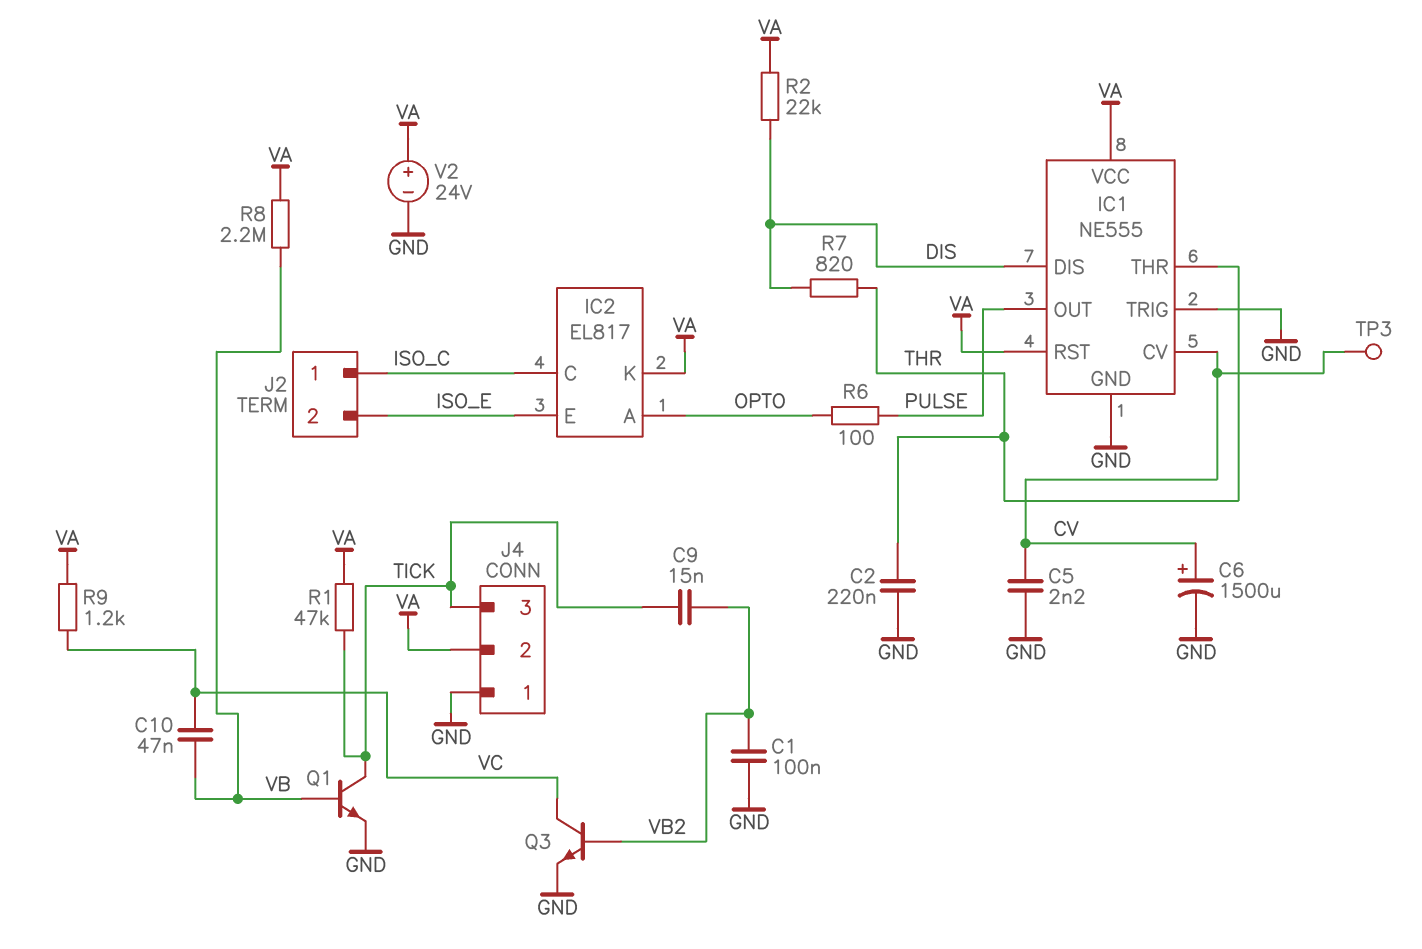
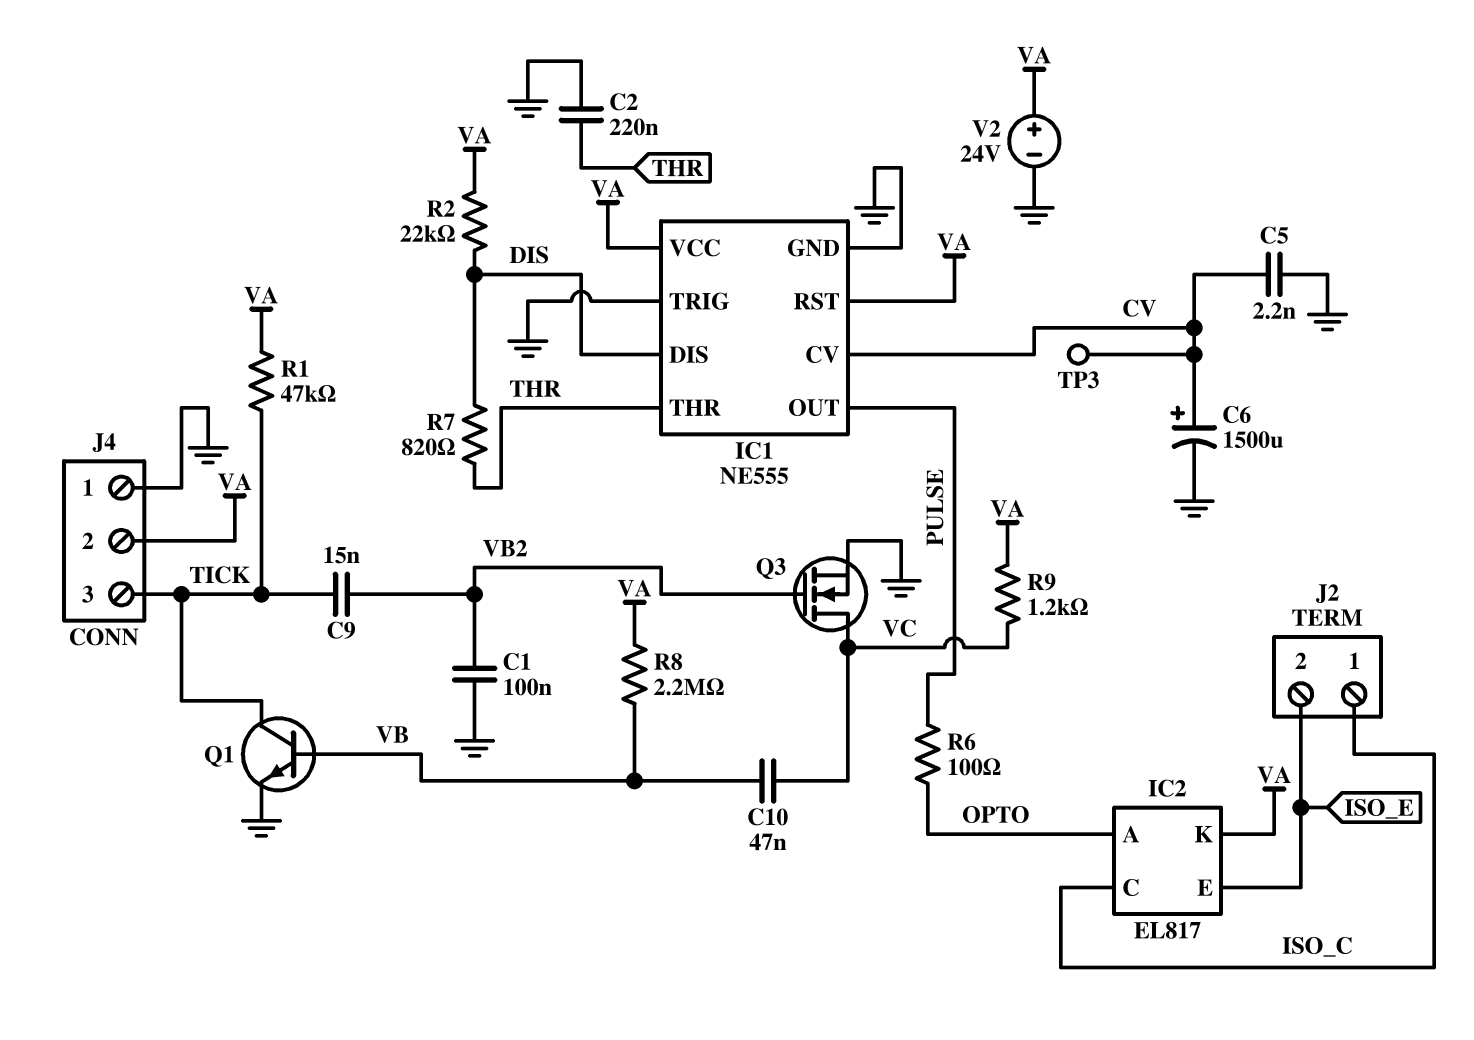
Q3: NPN (B VB2, C VC, E GND) -> NMOS (G VB2, D VC, S GND)

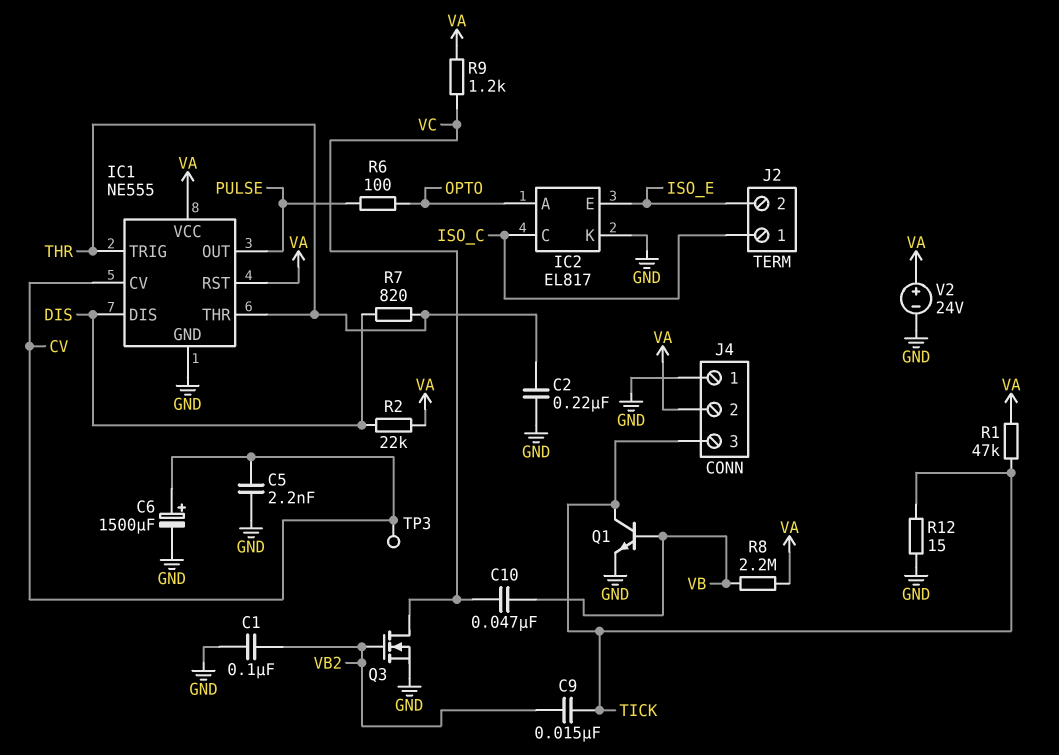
IC1 pin TRIG: GND -> THR
IC2 pin K: VA -> GND
R12: none -> 15 (GND, TICK)

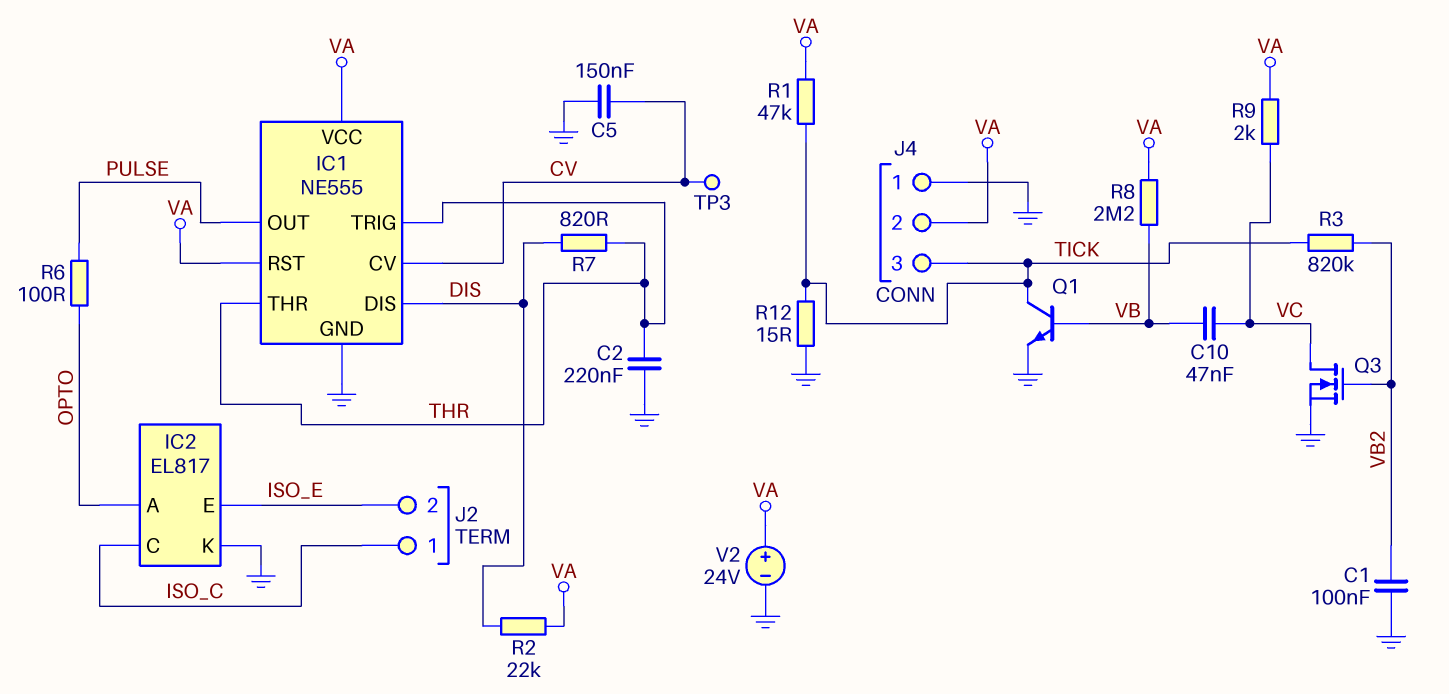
C5: 2.2nF (CV, GND) -> 150nF (CV, GND)
C6: 1500uF (plus CV, minus GND) -> none
C9: 15nF (TICK, VB2) -> none
R3: none -> 820k (TICK, VB2)
R9: 1.2k (VA, VC) -> 2k (VA, VC)

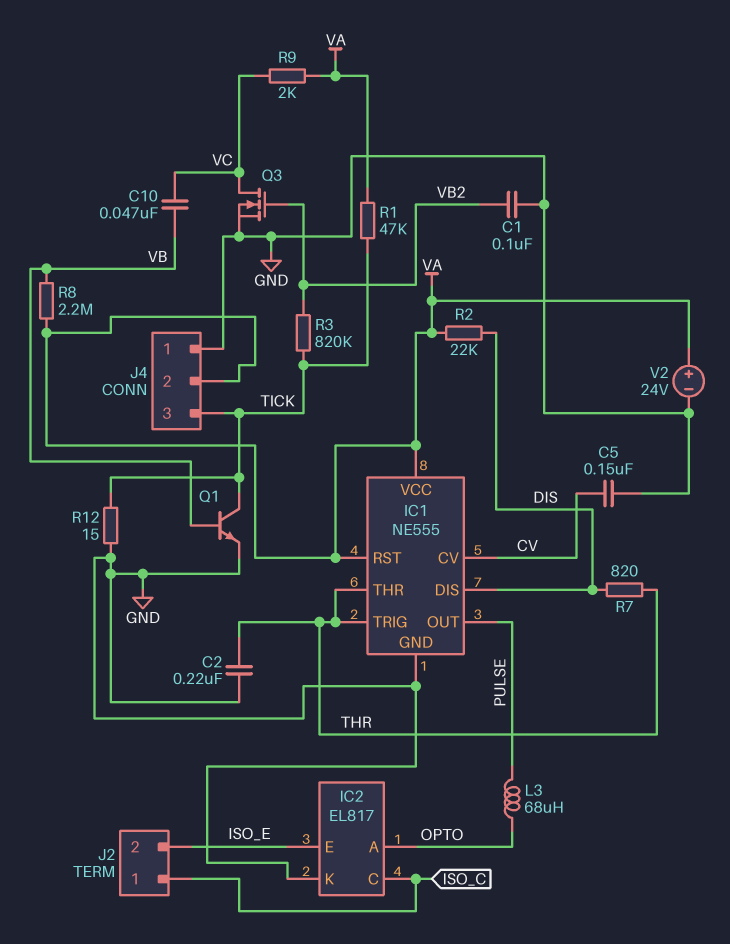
L3: none -> 68uH (OPTO, PULSE)
R6: 100 (OPTO, PULSE) -> none
TP3: test point (CV) -> none

